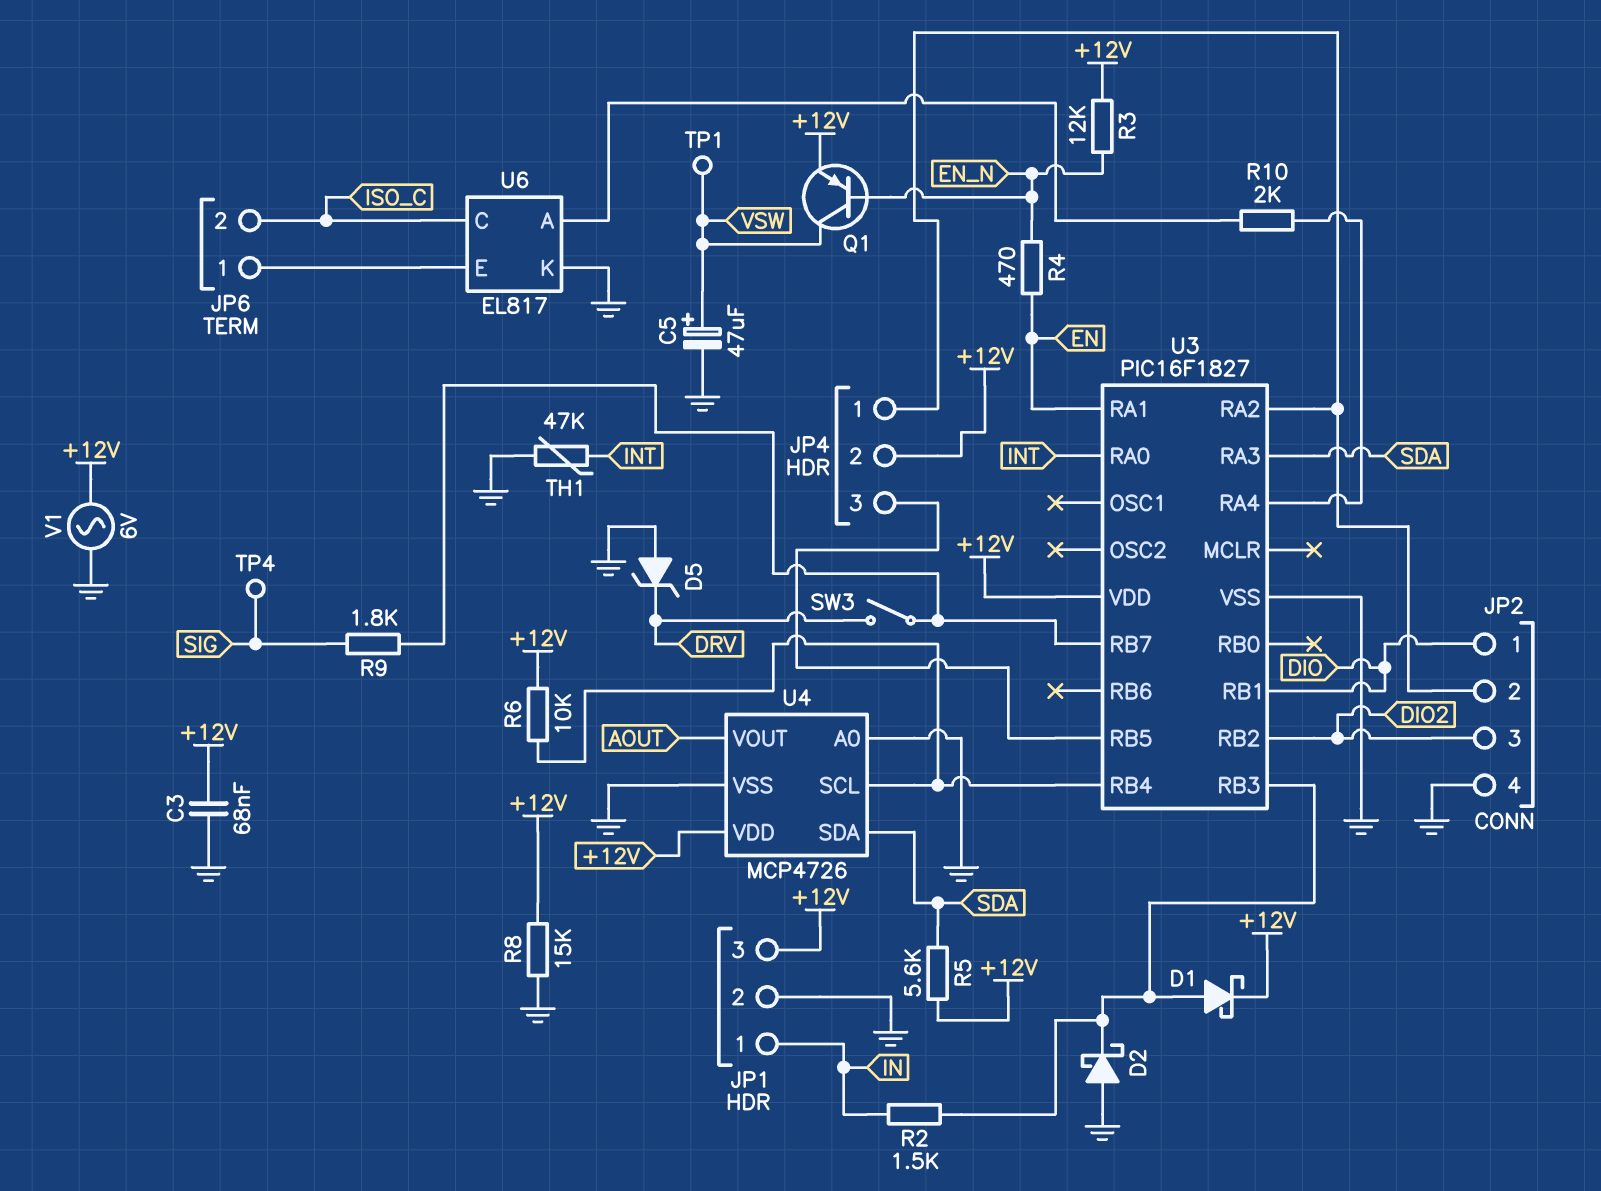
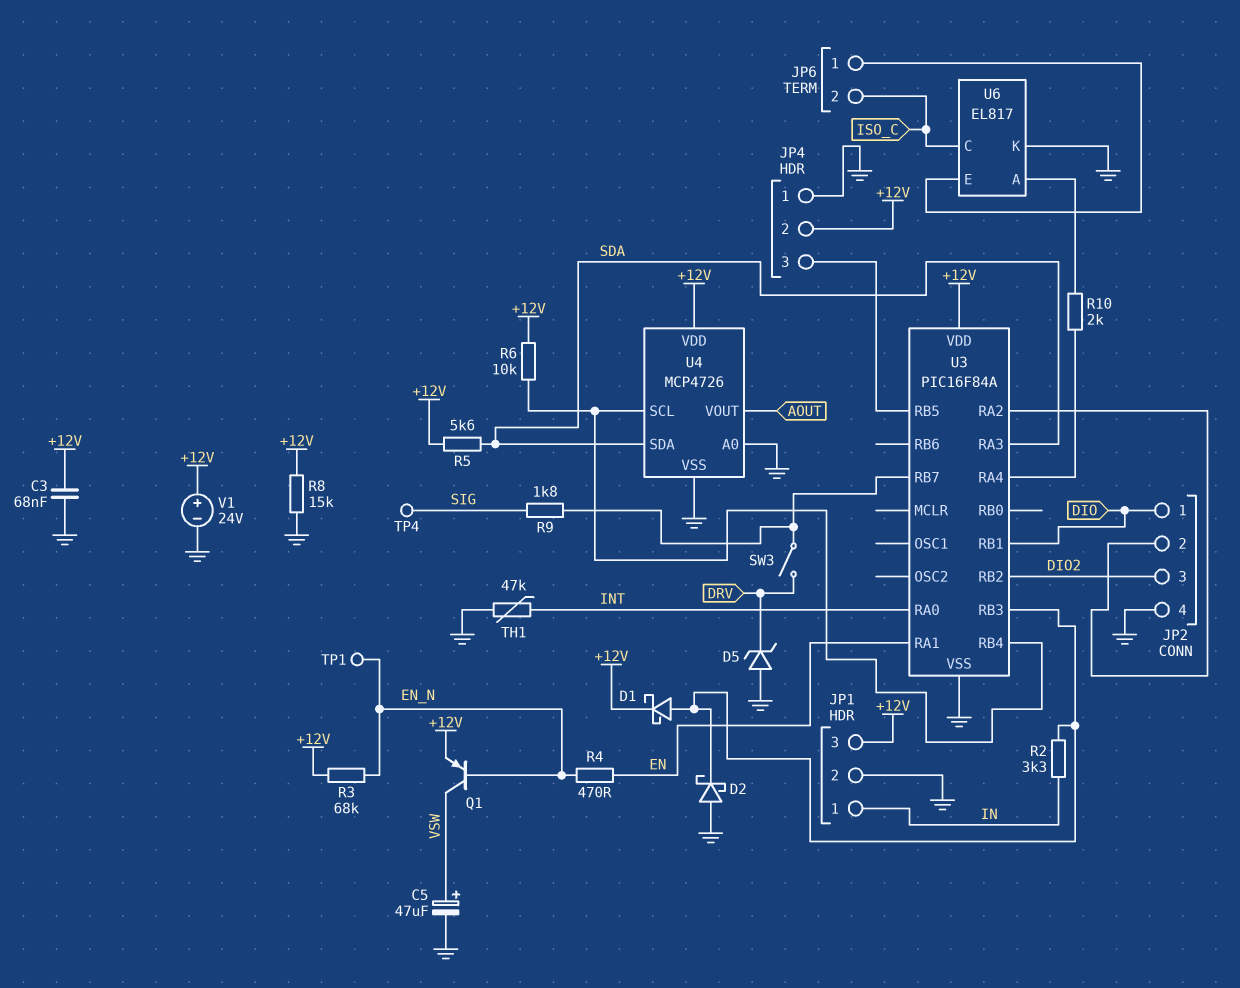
JP4 pin 1: JP2/2 -> GND
R2: 1.5k (IN, U3/RB3) -> 3.3k (IN, U3/RB3)
R3: 12k (+12V, EN_N) -> 68k (+12V, EN_N)
TP1: test point (VSW) -> test point (EN_N)
U3: PIC16F1827 -> PIC16F84A
V1: AC 6V (+12V, GND) -> 24V (plus +12V, minus GND)

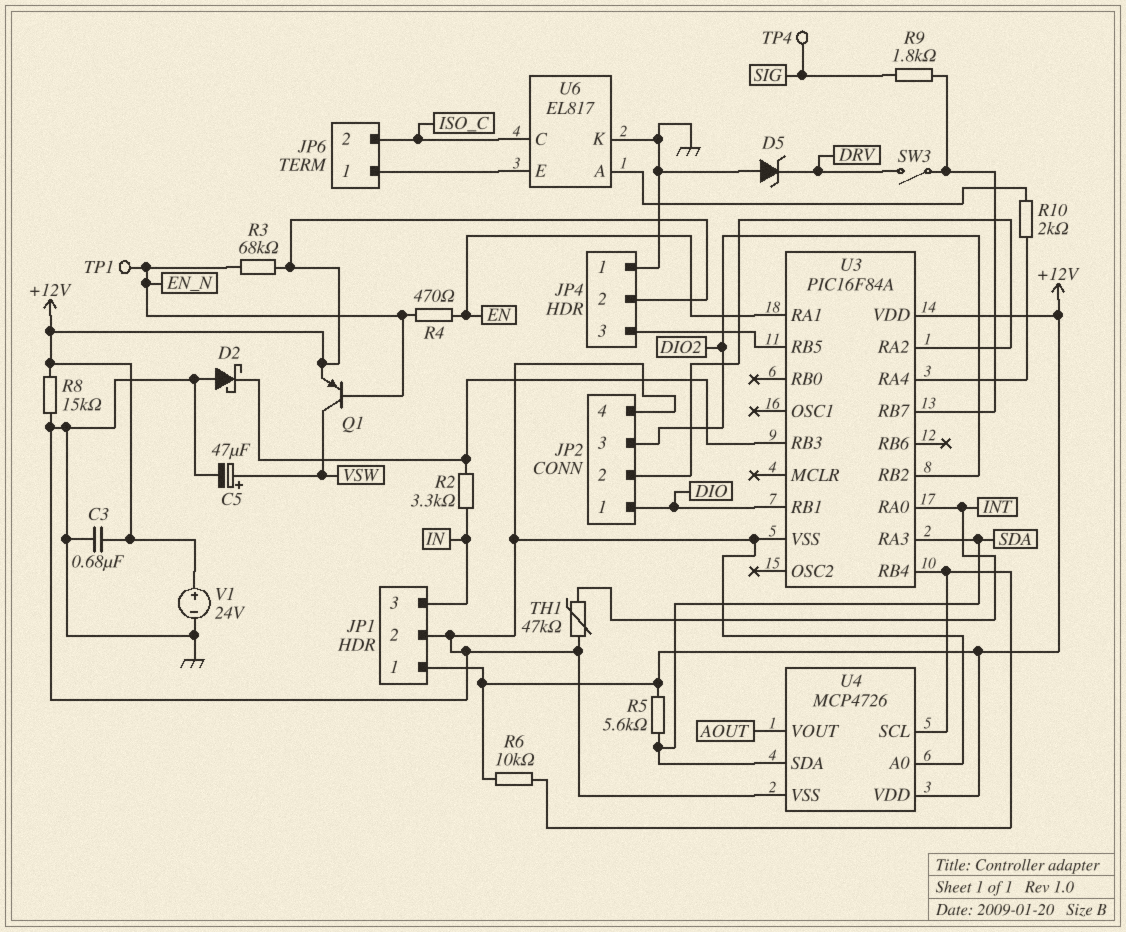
C3: 68nF (+12V, GND) -> 680nF (+12V, GND)
D1: schottky (A U3/RB3, K +12V) -> none
JP1 pin 1: IN -> +12V
JP1 pin 3: +12V -> IN

